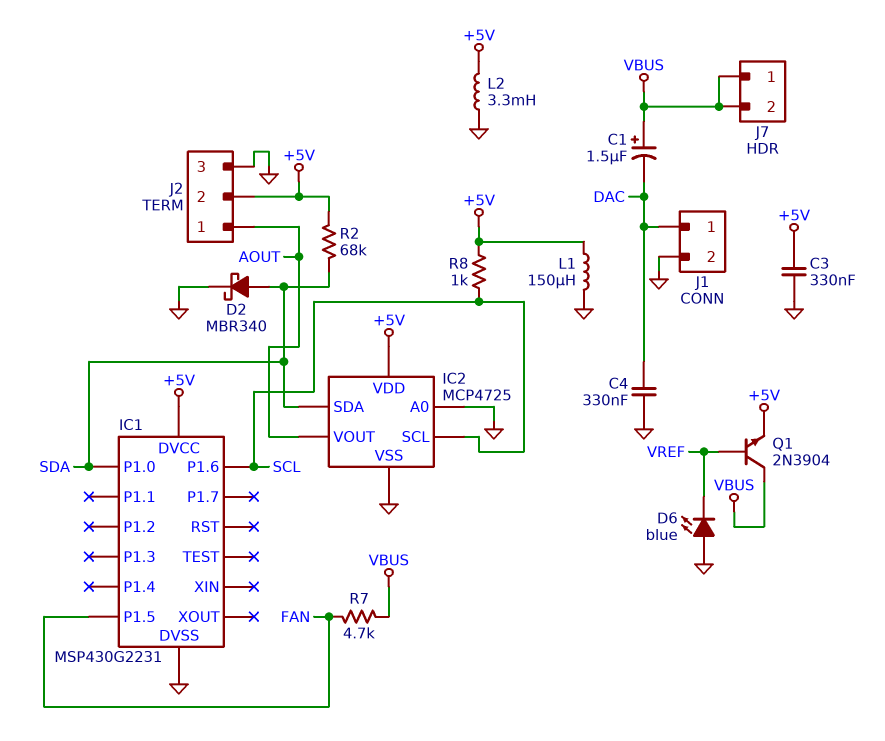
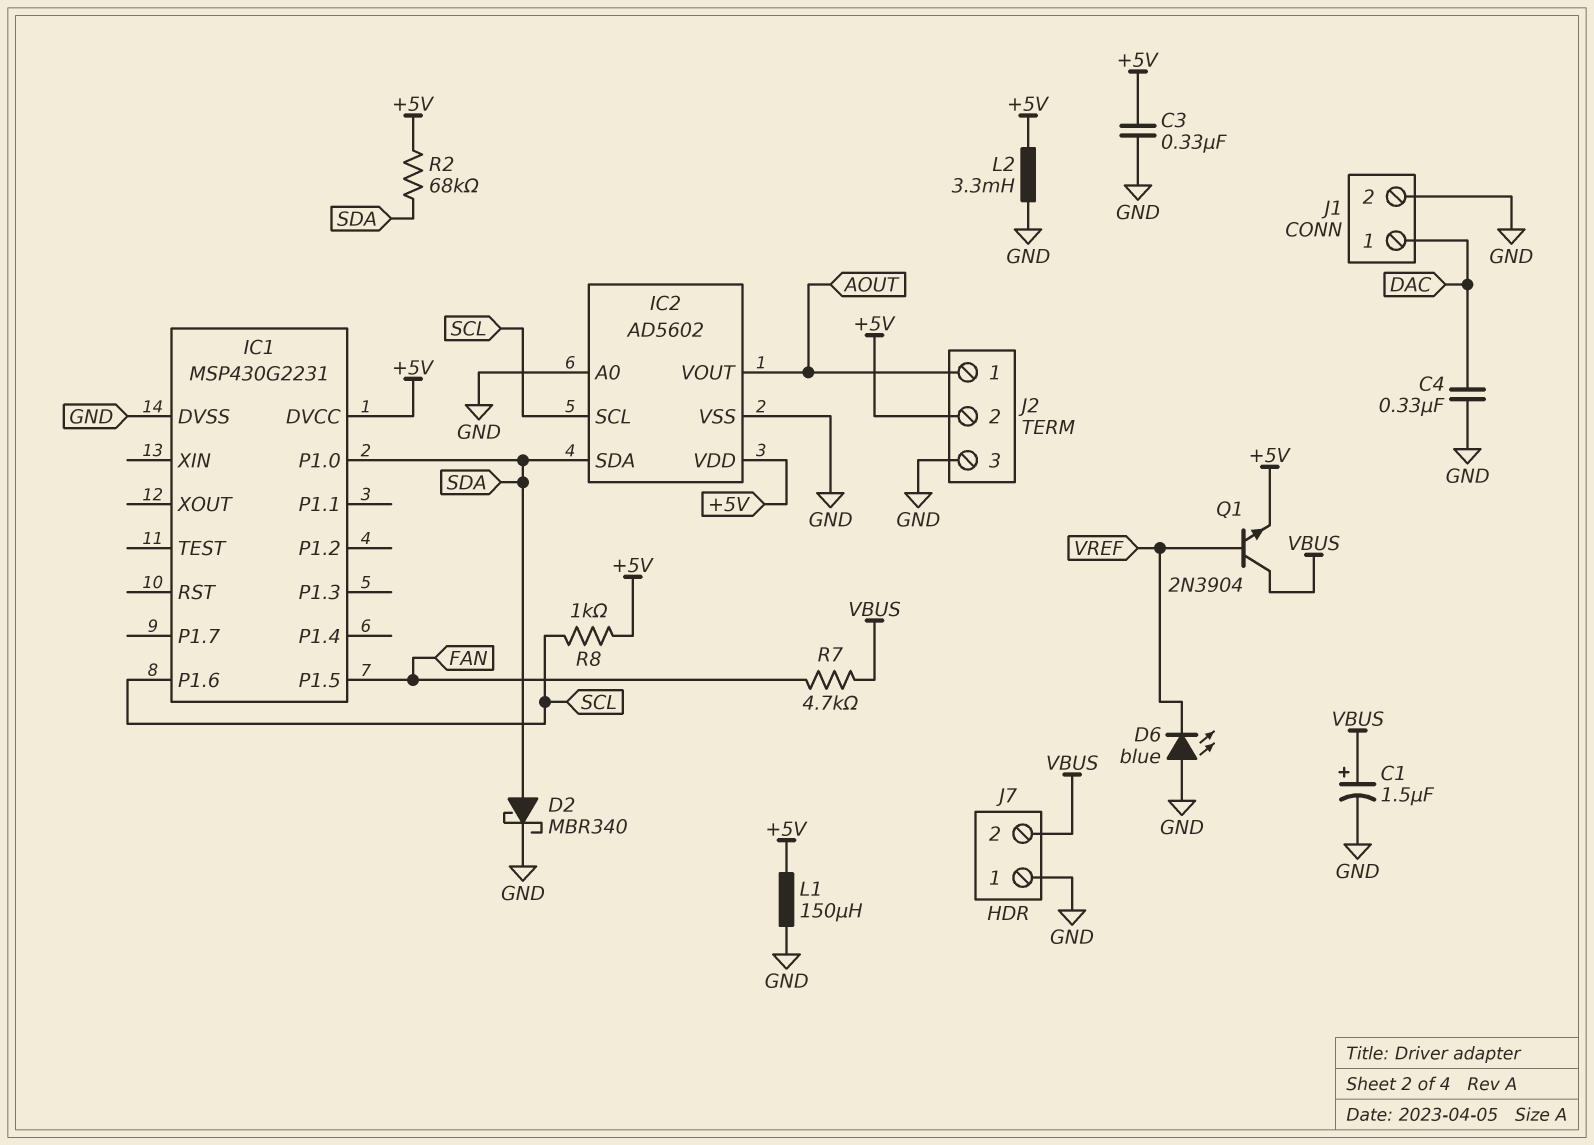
C1: 1.5uF (plus VBUS, minus DAC) -> 1.5uF (plus VBUS, minus GND)
IC2: MCP4725 -> AD5602
J7 pin 1: VBUS -> GND

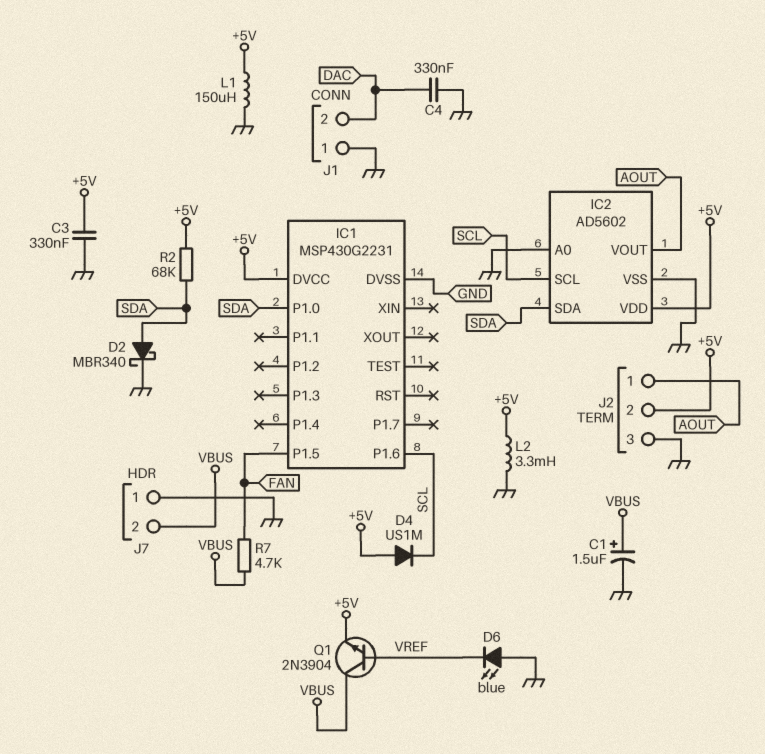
D4: none -> diode US1M (A +5V, K SCL)
J1 pin 1: DAC -> GND
J1 pin 2: GND -> DAC
R8: 1k (+5V, SCL) -> none

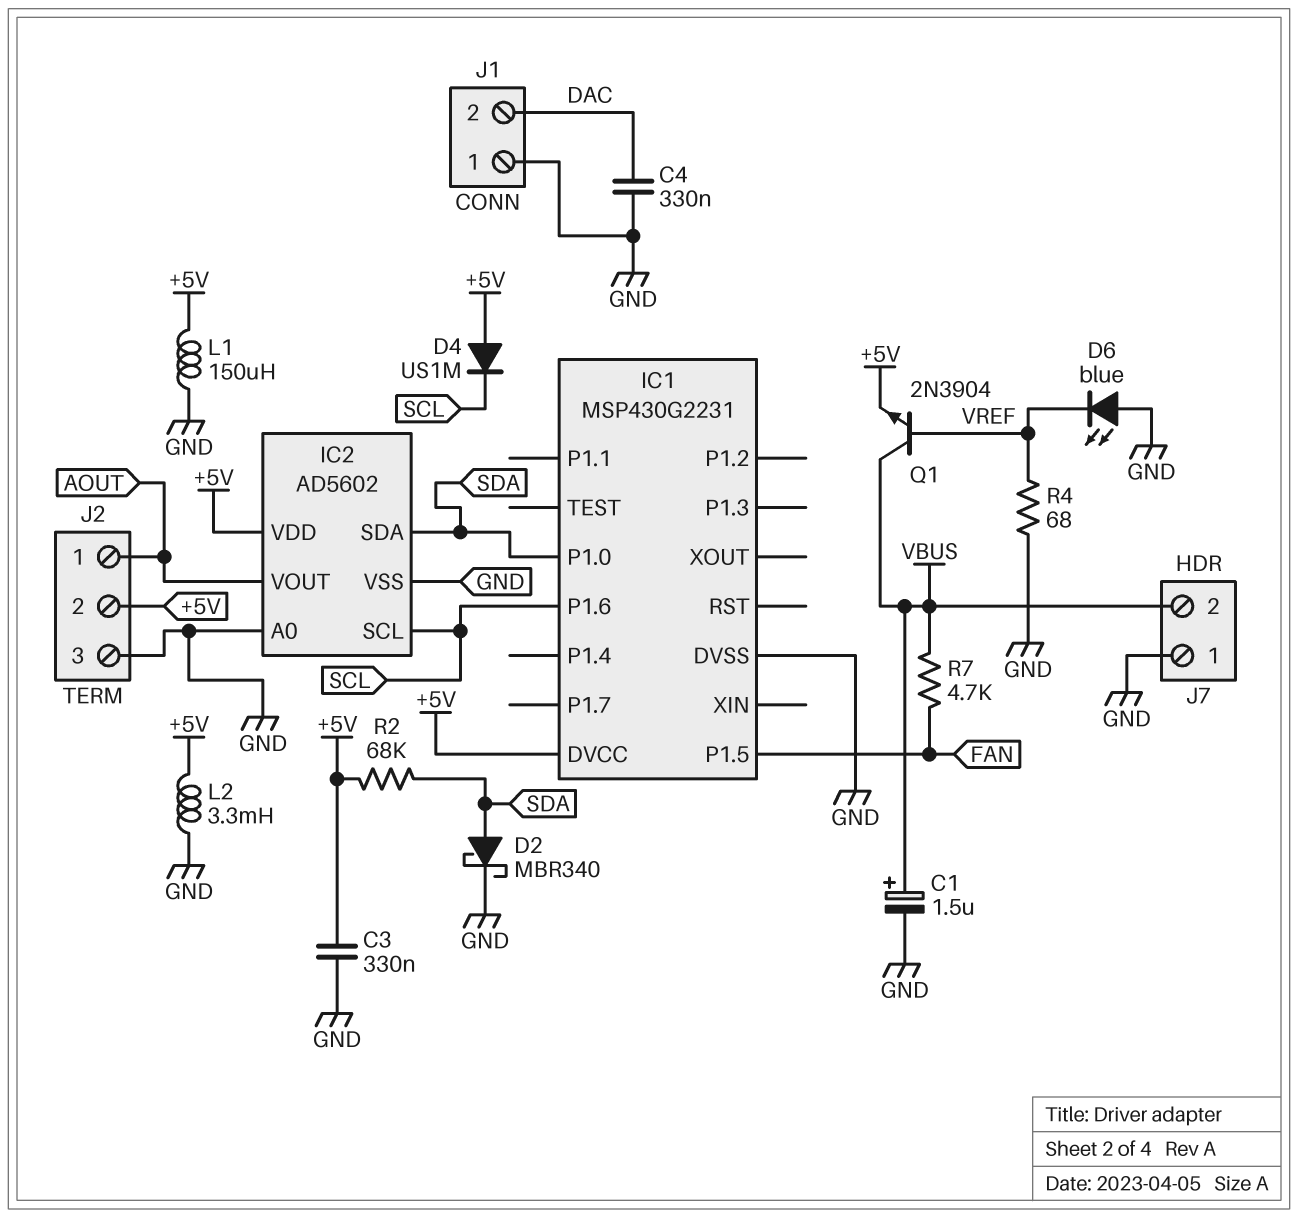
R4: none -> 68 (GND, VREF)

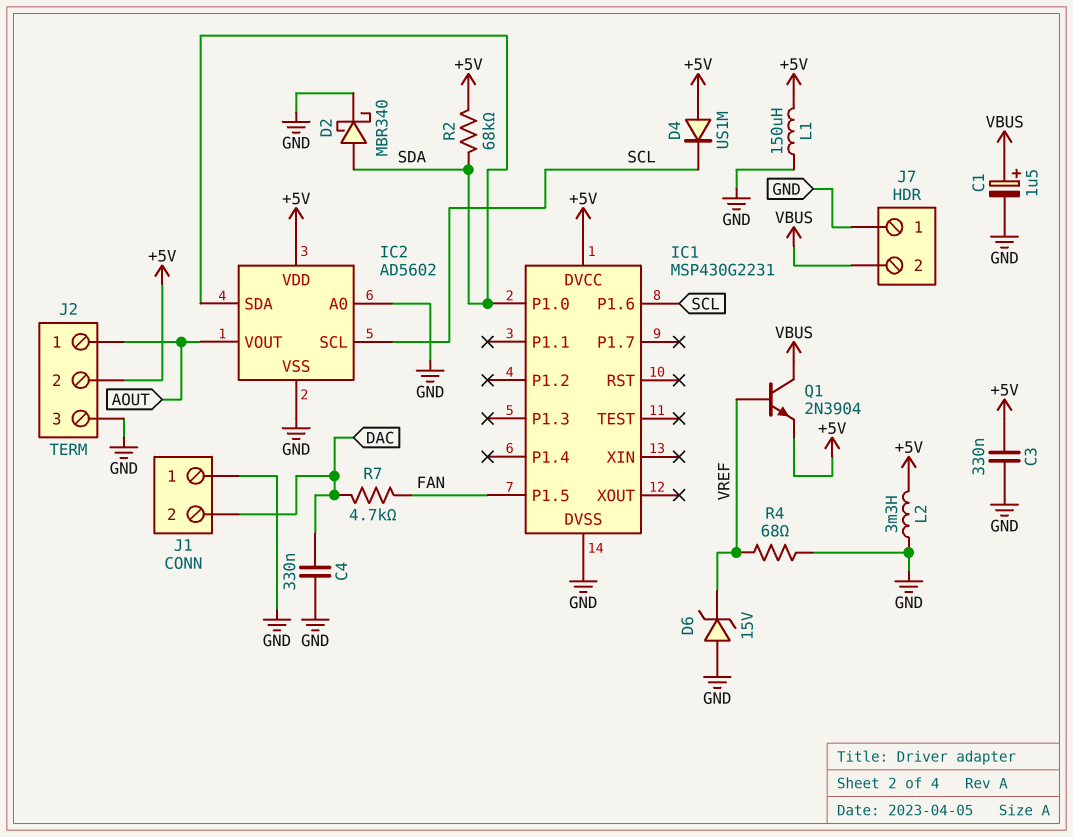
D6: LED blue (A GND, K VREF) -> zener 15V (A GND, K VREF)
R7: 4.7k (FAN, VBUS) -> 4.7k (DAC, FAN)

